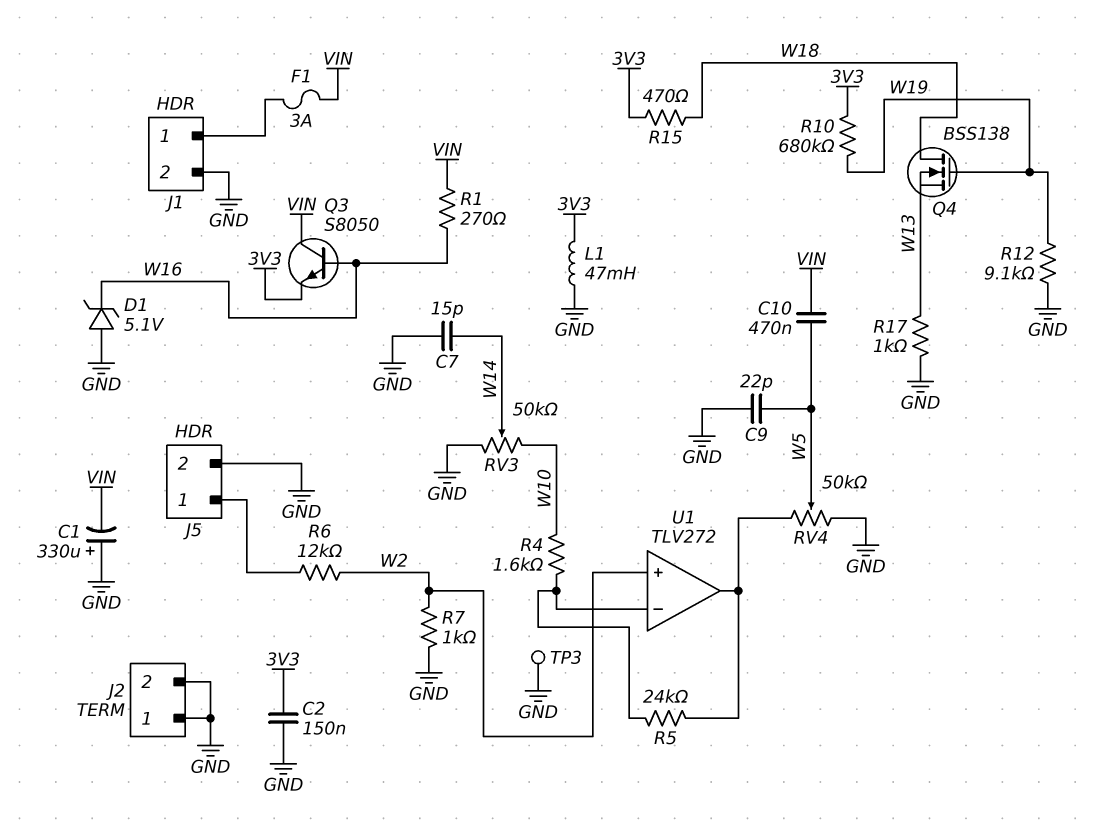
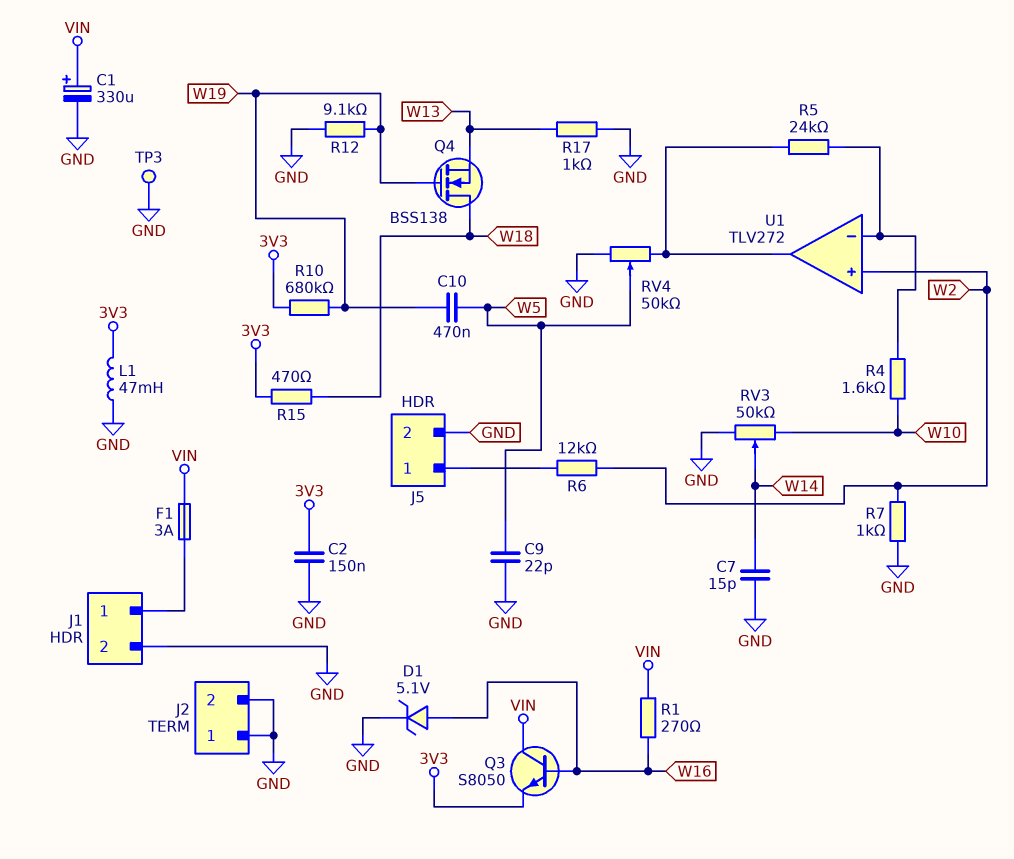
C1: 330uF (plus GND, minus VIN) -> 330uF (plus VIN, minus GND)
C10: 470nF (VIN, W5) -> 470nF (W5, W19)
D1: zener 5.1V (A GND, K W16) -> zener 5.1V (A W16, K GND)

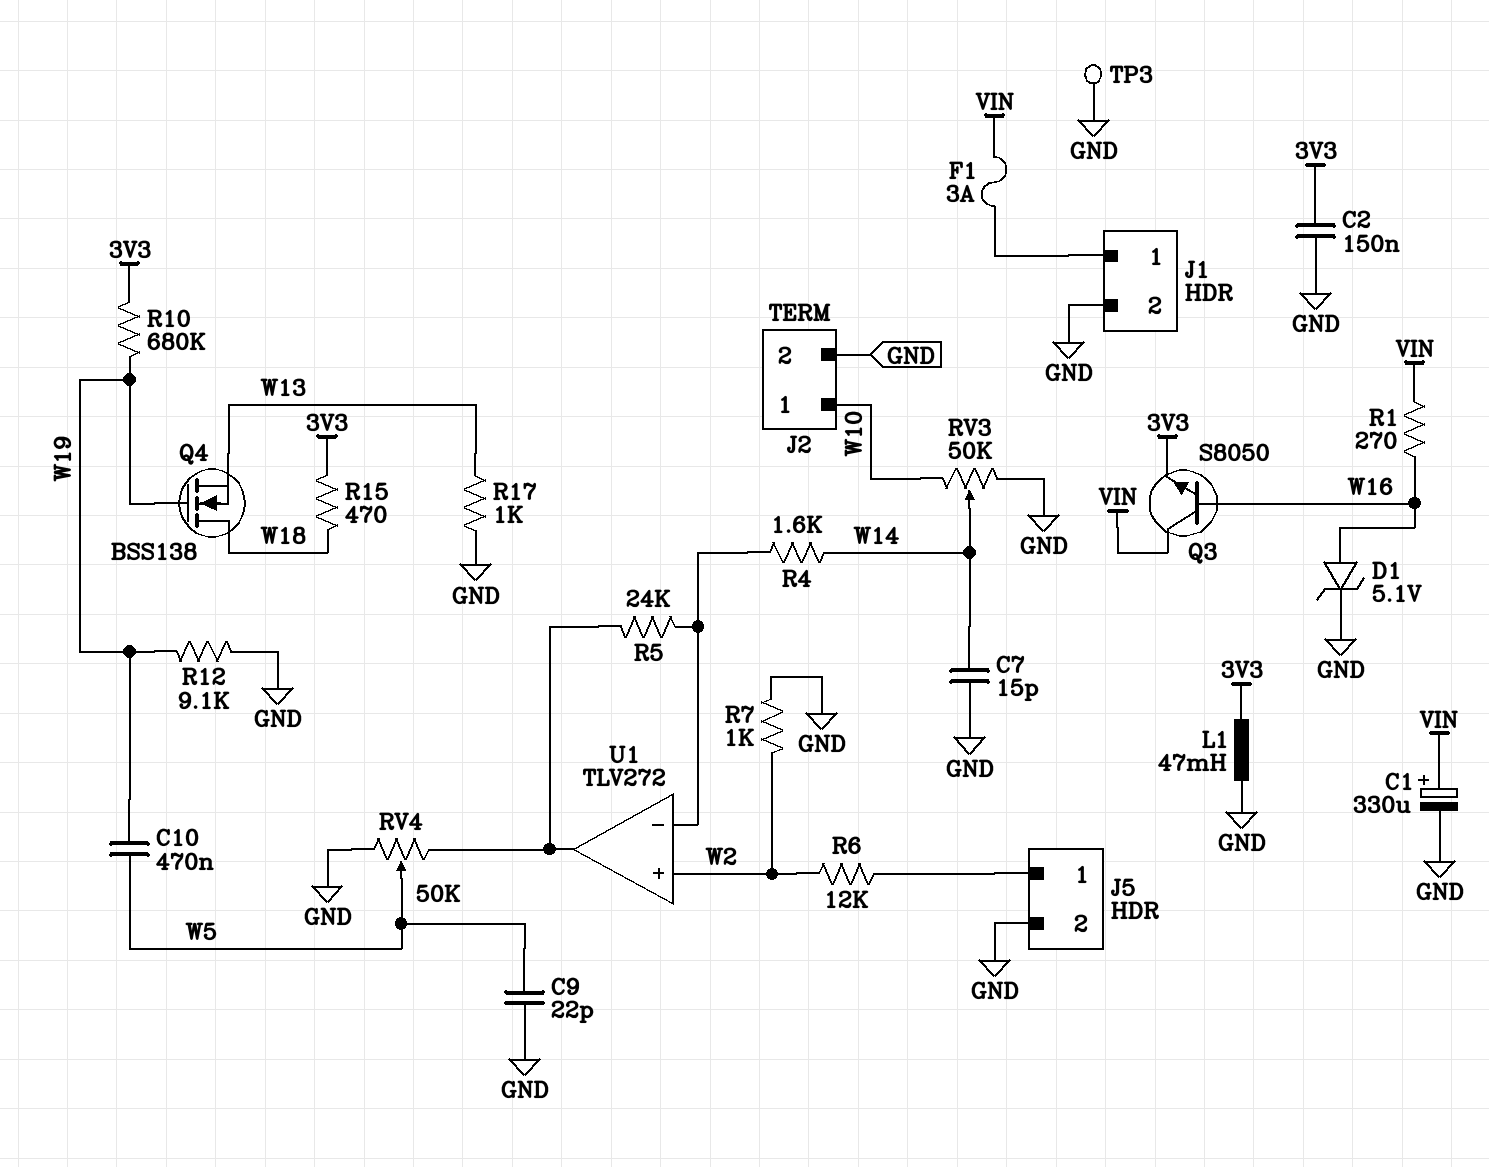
J2 pin 1: GND -> W10
R4: 1.6k (U1/in-, W10) -> 1.6k (U1/in-, W14)

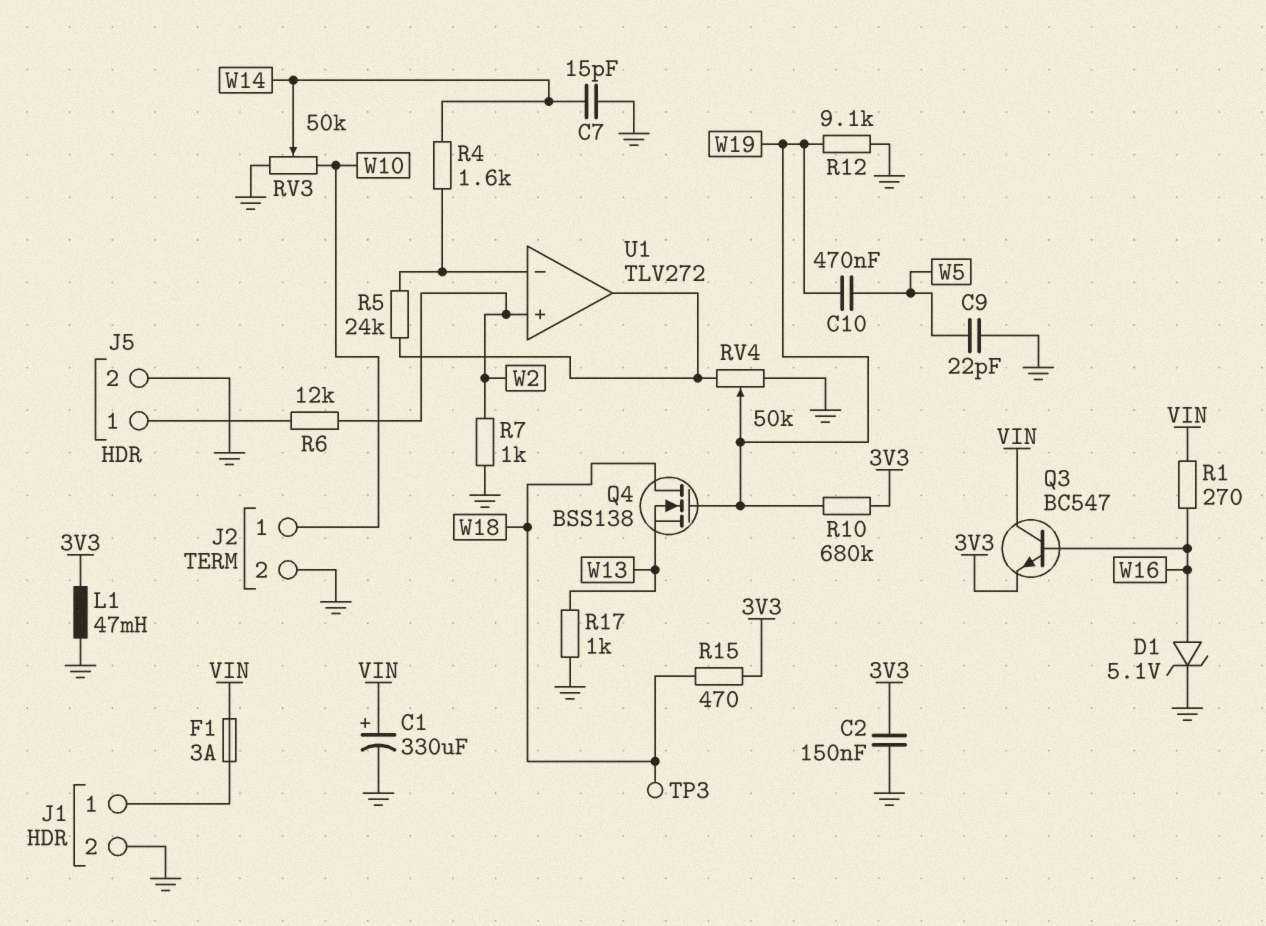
Q3: NPN S8050 (B W16, C VIN, E 3V3) -> NPN BC547 (B W16, C VIN, E 3V3)
RV4: 50k (GND, U1/out, wiper W5) -> 50k (GND, U1/out, wiper W19)
TP3: test point (GND) -> test point (W18)

